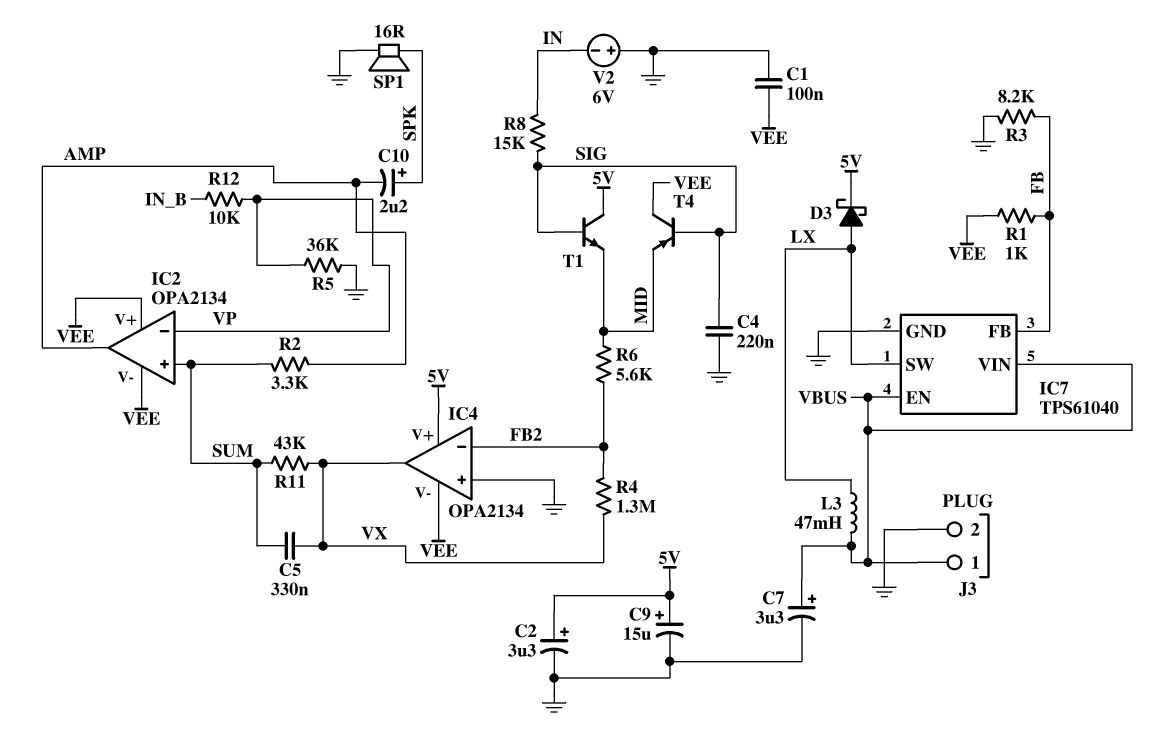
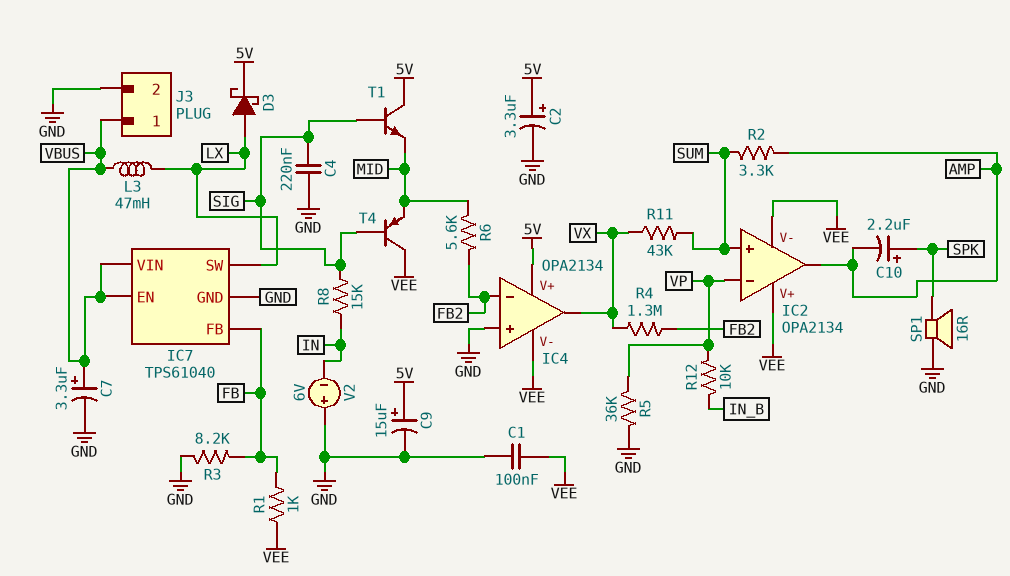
C5: 330nF (SUM, VX) -> none

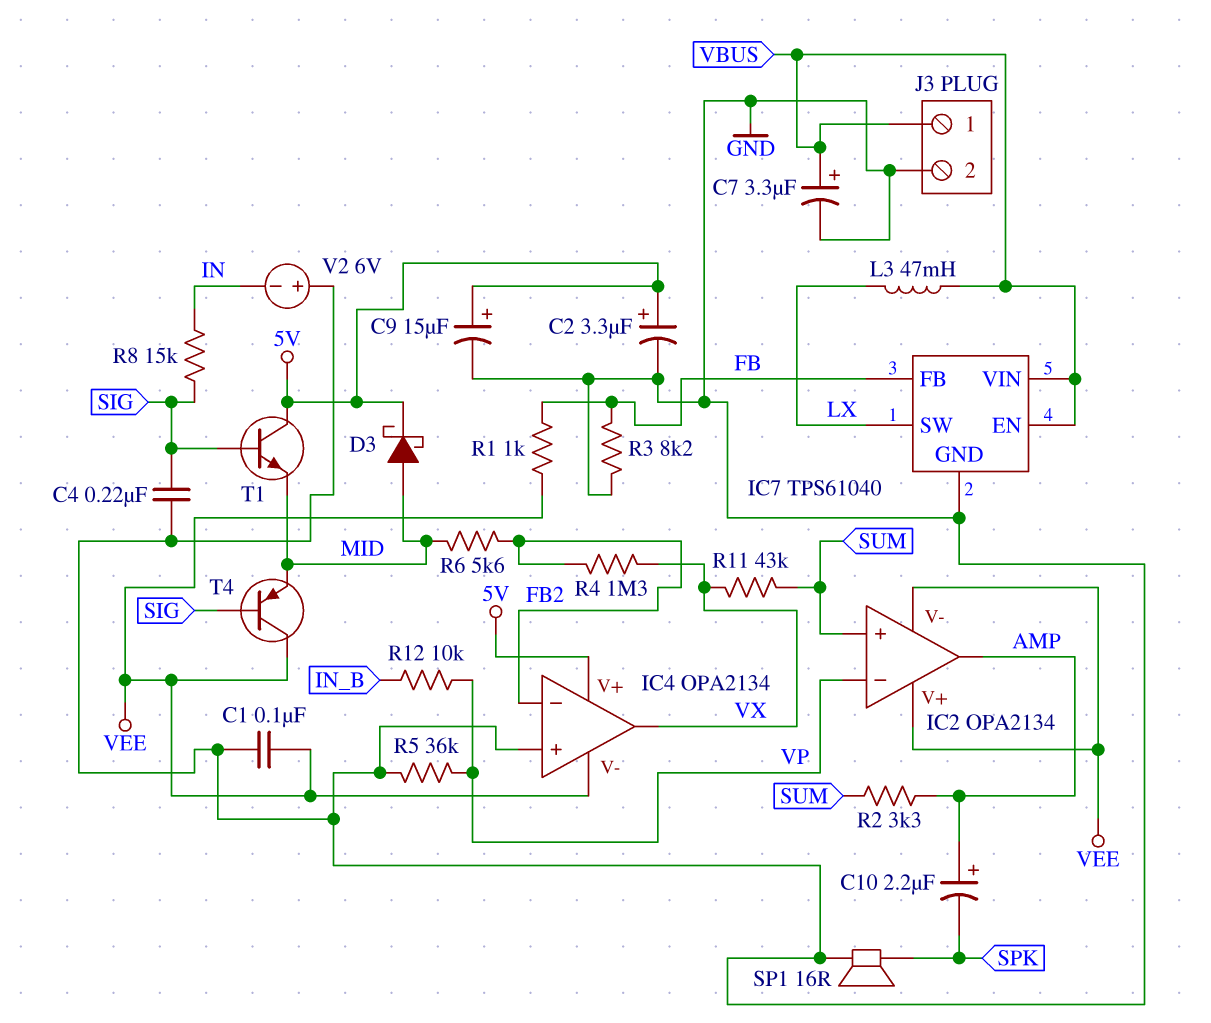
C10: 2.2uF (plus SPK, minus AMP) -> 2.2uF (plus AMP, minus SPK)
D3: schottky (A LX, K 5V) -> schottky (A MID, K 5V)

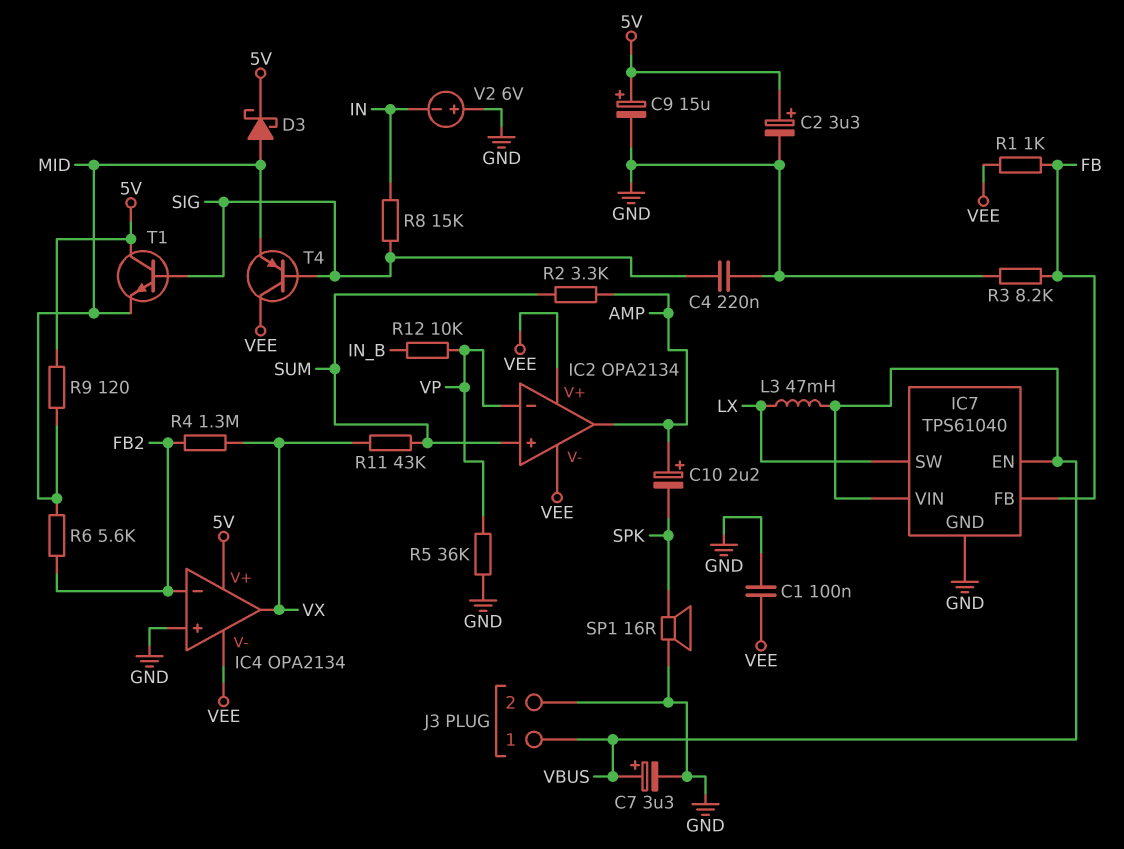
R9: none -> 120 (5V, MID)

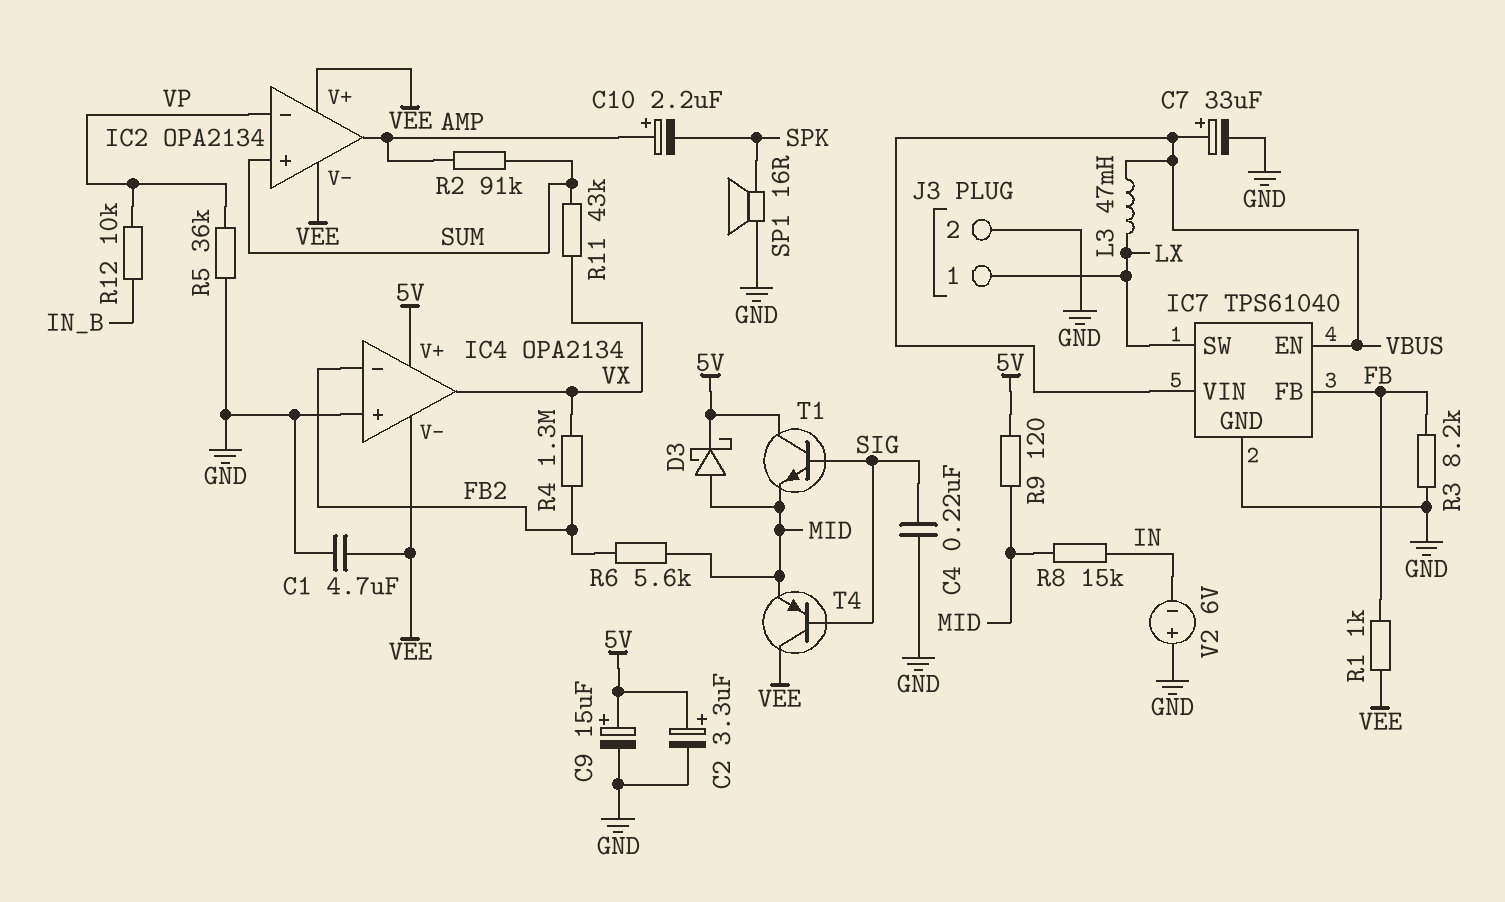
C1: 100nF (GND, VEE) -> 4.7uF (GND, VEE)
C7: 3.3uF (plus VBUS, minus GND) -> 33uF (plus VBUS, minus GND)
J3 pin 1: VBUS -> LX
R2: 3.3k (AMP, SUM) -> 91k (AMP, SUM)
R8: 15k (IN, SIG) -> 15k (IN, MID)

